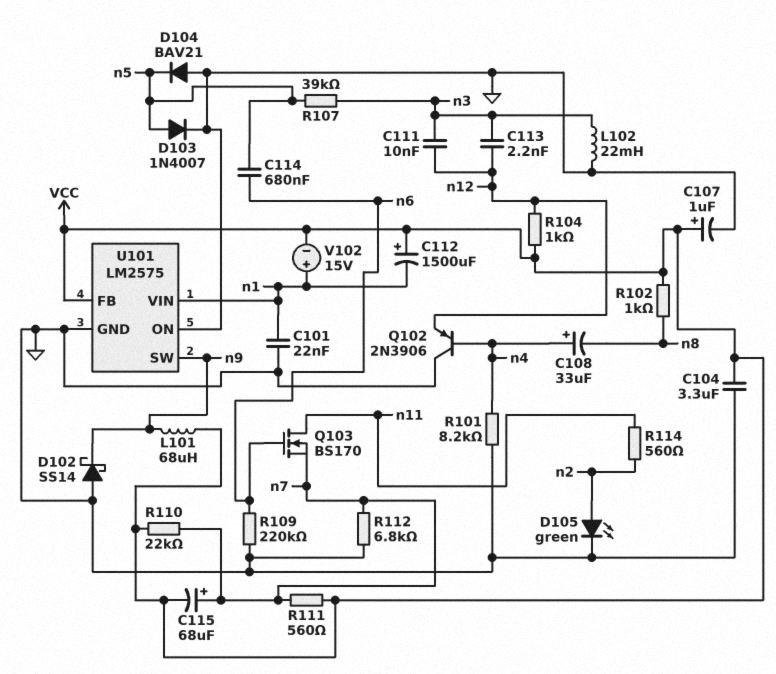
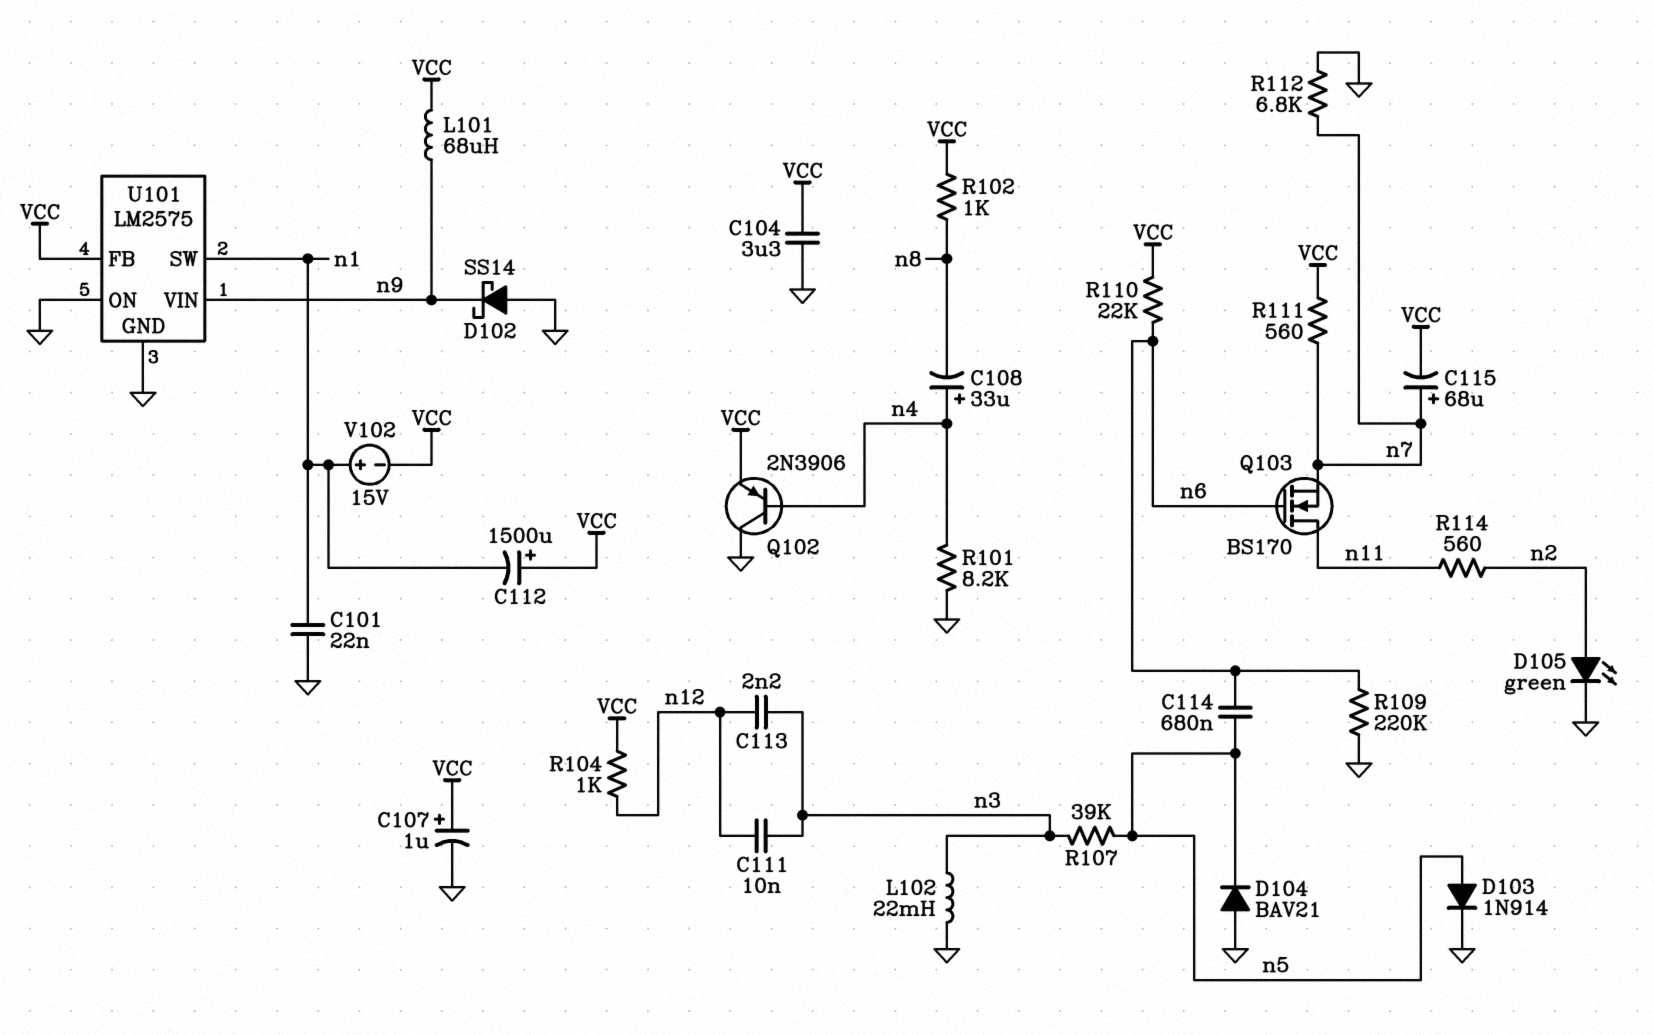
D103: diode 1N4007 (A n5, K GND) -> diode 1N914 (A n5, K GND)
Q102: PNP 2N3906 (B n4, C GND, E n12) -> PNP 2N3906 (B n4, C GND, E VCC)
R110: 22k (VCC, n7) -> 22k (VCC, n6)
U101 pin SW: n9 -> n1
U101 pin VIN: n1 -> n9

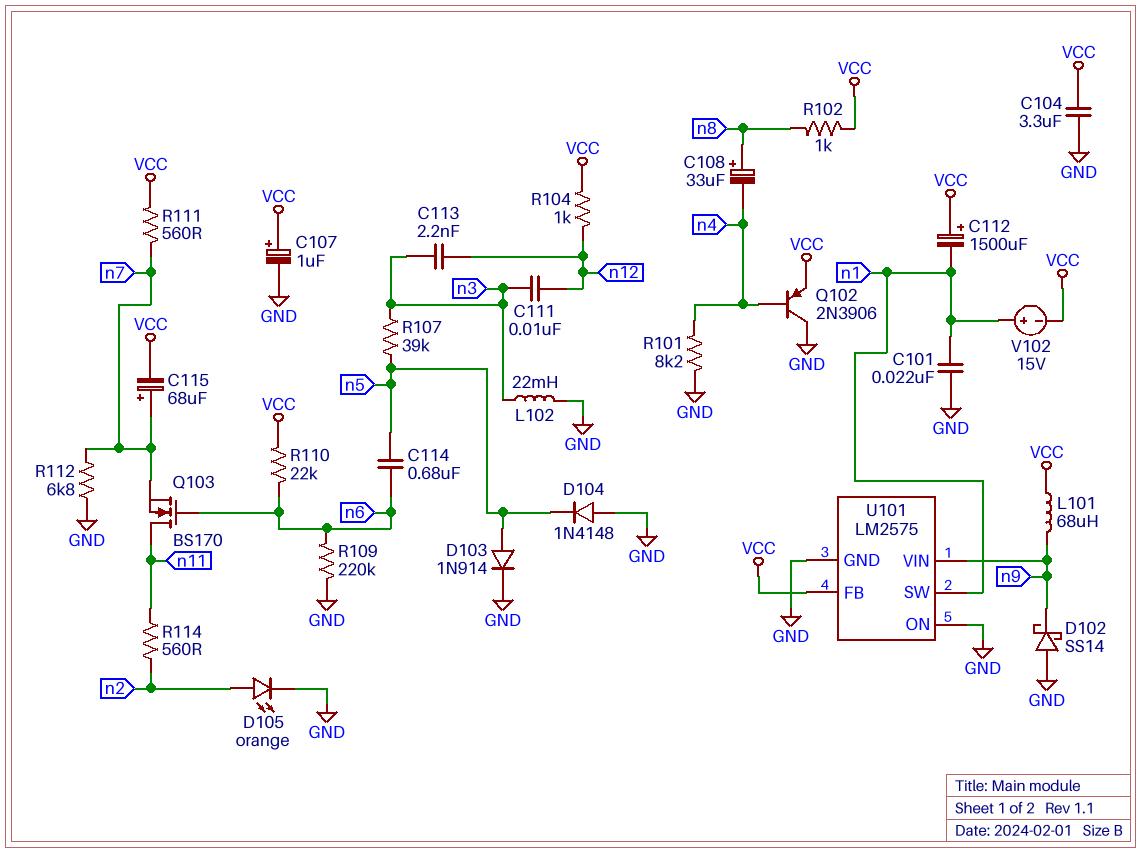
C108: 33uF (plus n4, minus n8) -> 33uF (plus n8, minus n4)
D104: diode BAV21 (A GND, K n5) -> diode 1N4148 (A GND, K n5)
D105: LED green (A n2, K GND) -> LED orange (A n2, K GND)

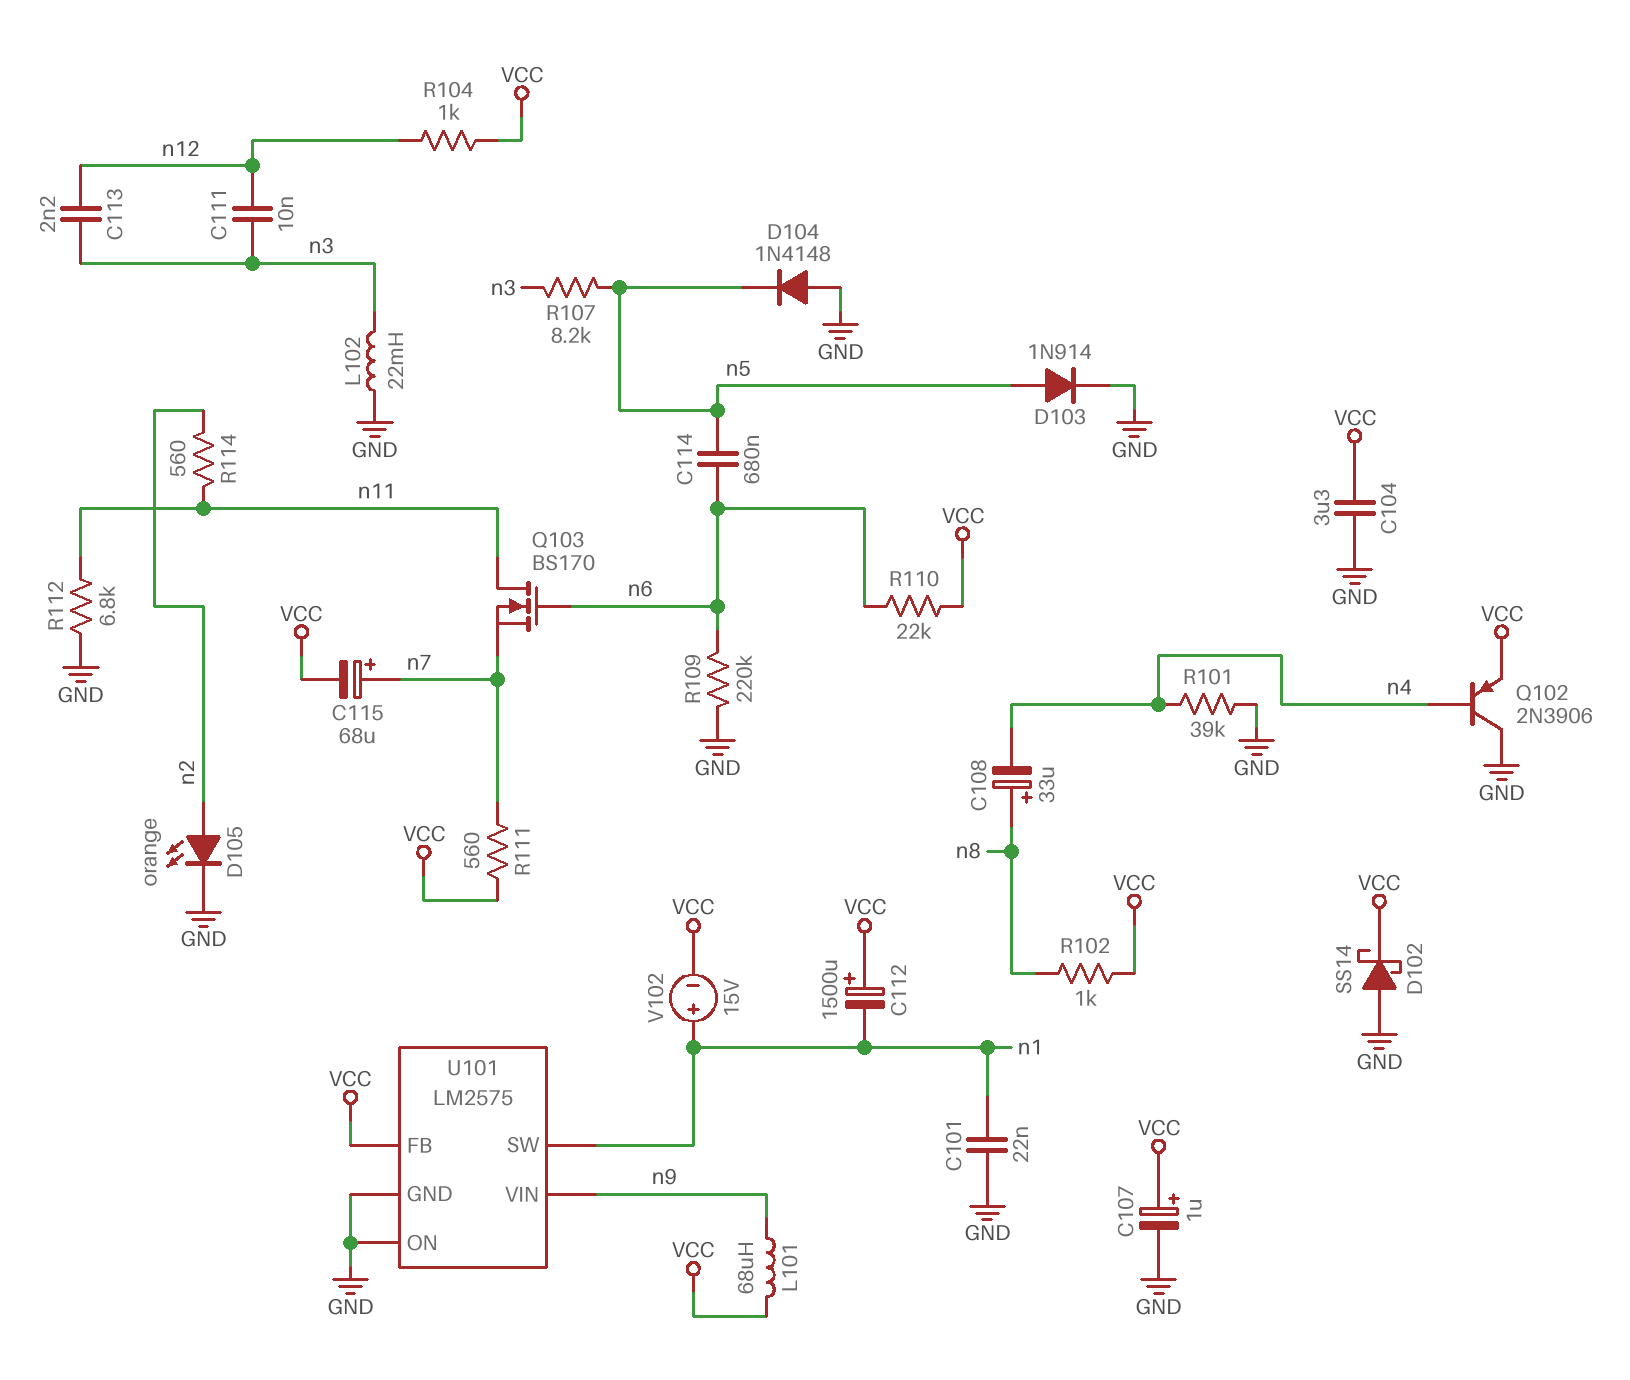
D102: schottky SS14 (A GND, K n9) -> schottky SS14 (A GND, K VCC)
R101: 8.2k (GND, n4) -> 39k (GND, n4)
R107: 39k (n3, n5) -> 8.2k (n3, n5)
R112: 6.8k (GND, n7) -> 6.8k (GND, n11)

